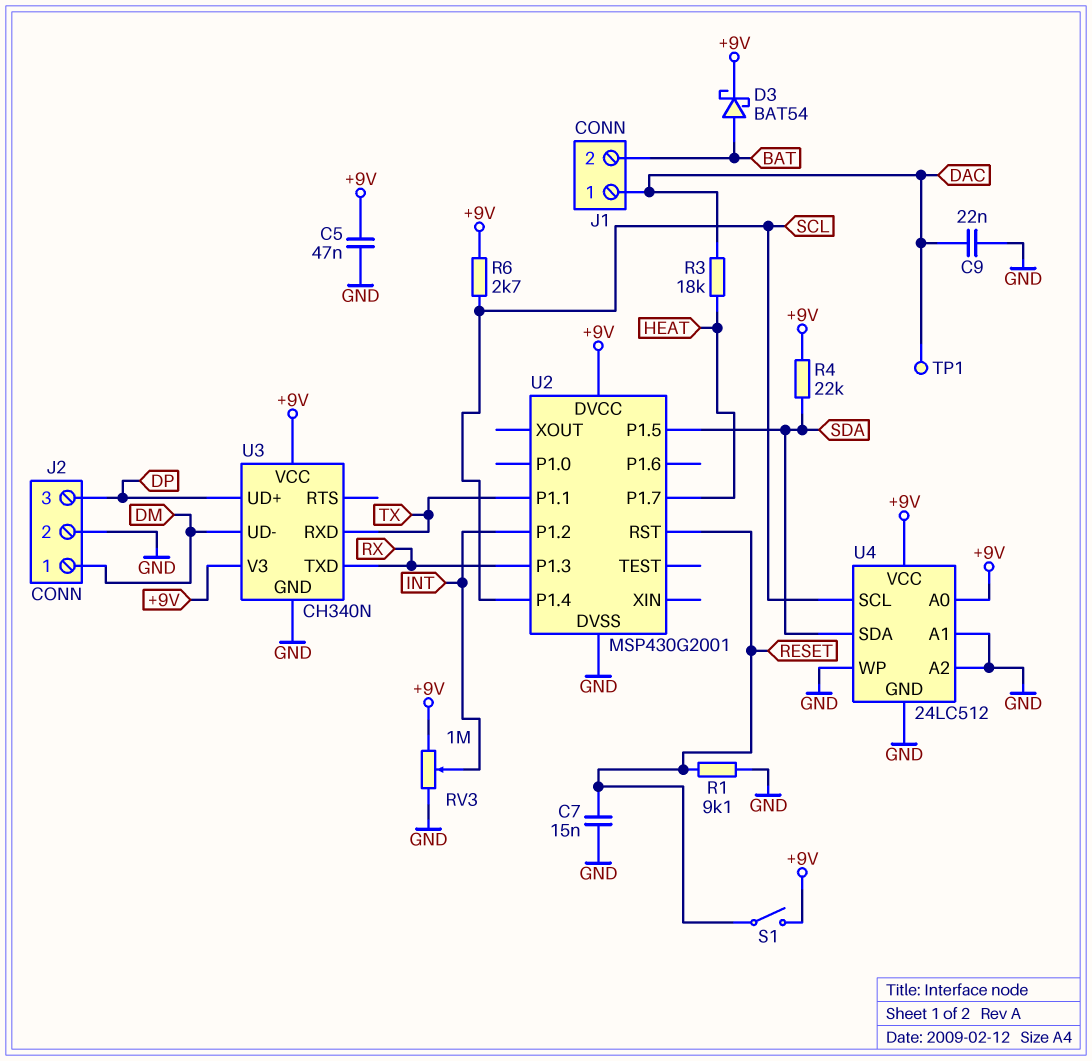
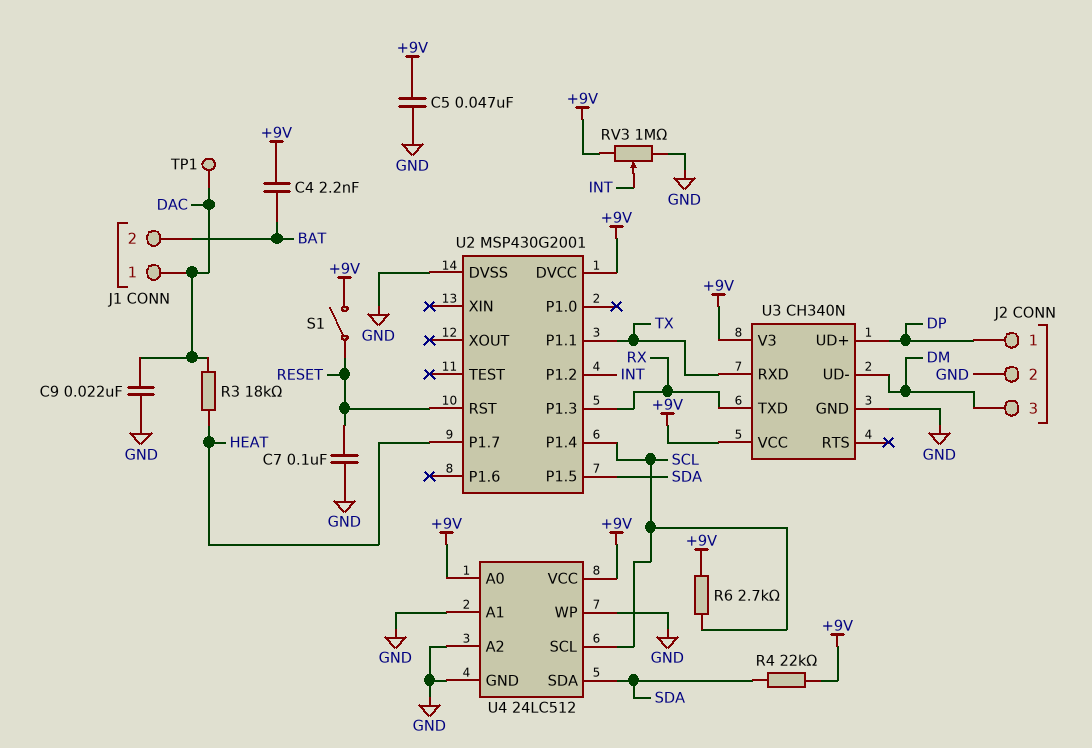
C4: none -> 2.2nF (+9V, BAT)
C7: 15nF (GND, RESET) -> 100nF (GND, RESET)
D3: schottky BAT54 (A BAT, K +9V) -> none
J2 pin 1: DM -> DP
J2 pin 3: DP -> DM
R1: 9.1k (GND, RESET) -> none

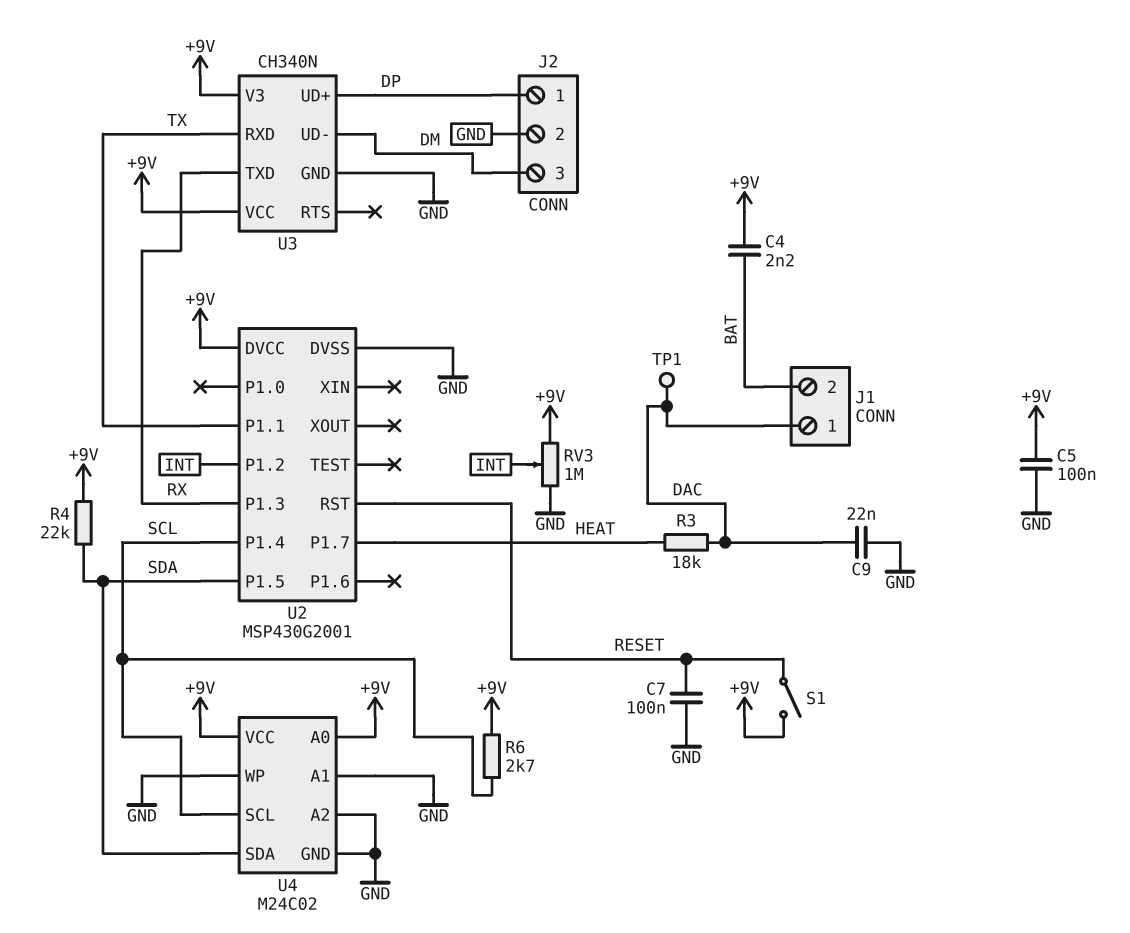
C5: 47nF (+9V, GND) -> 100nF (+9V, GND)
U4: 24LC512 -> M24C02

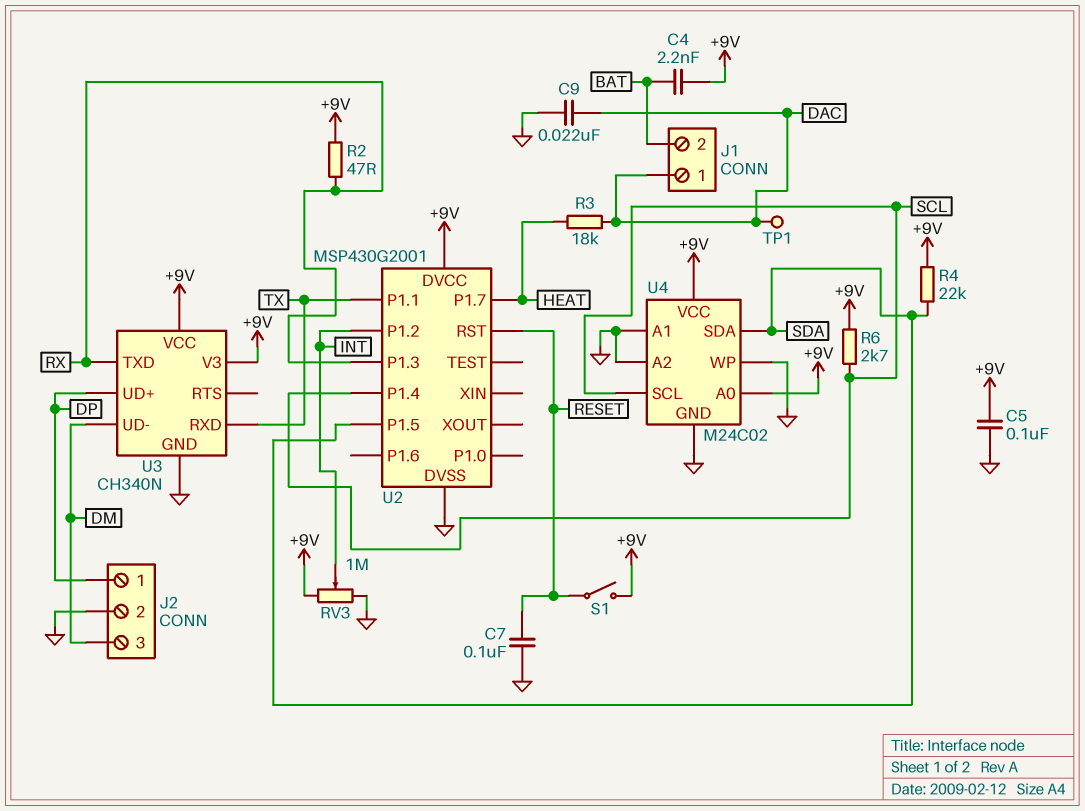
R2: none -> 47 (+9V, RX)

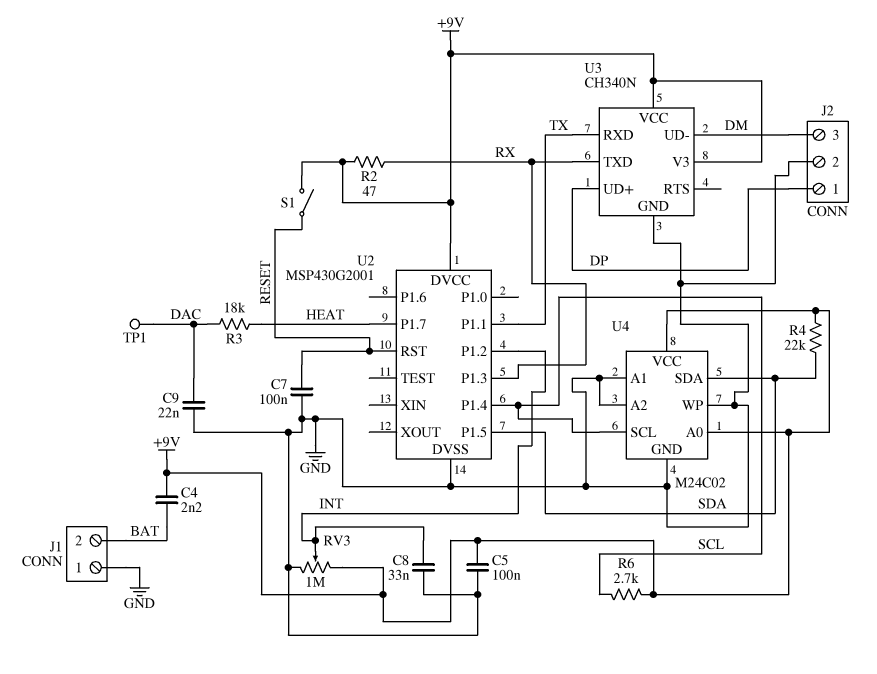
C8: none -> 33nF (GND, INT)
J1 pin 1: DAC -> GND

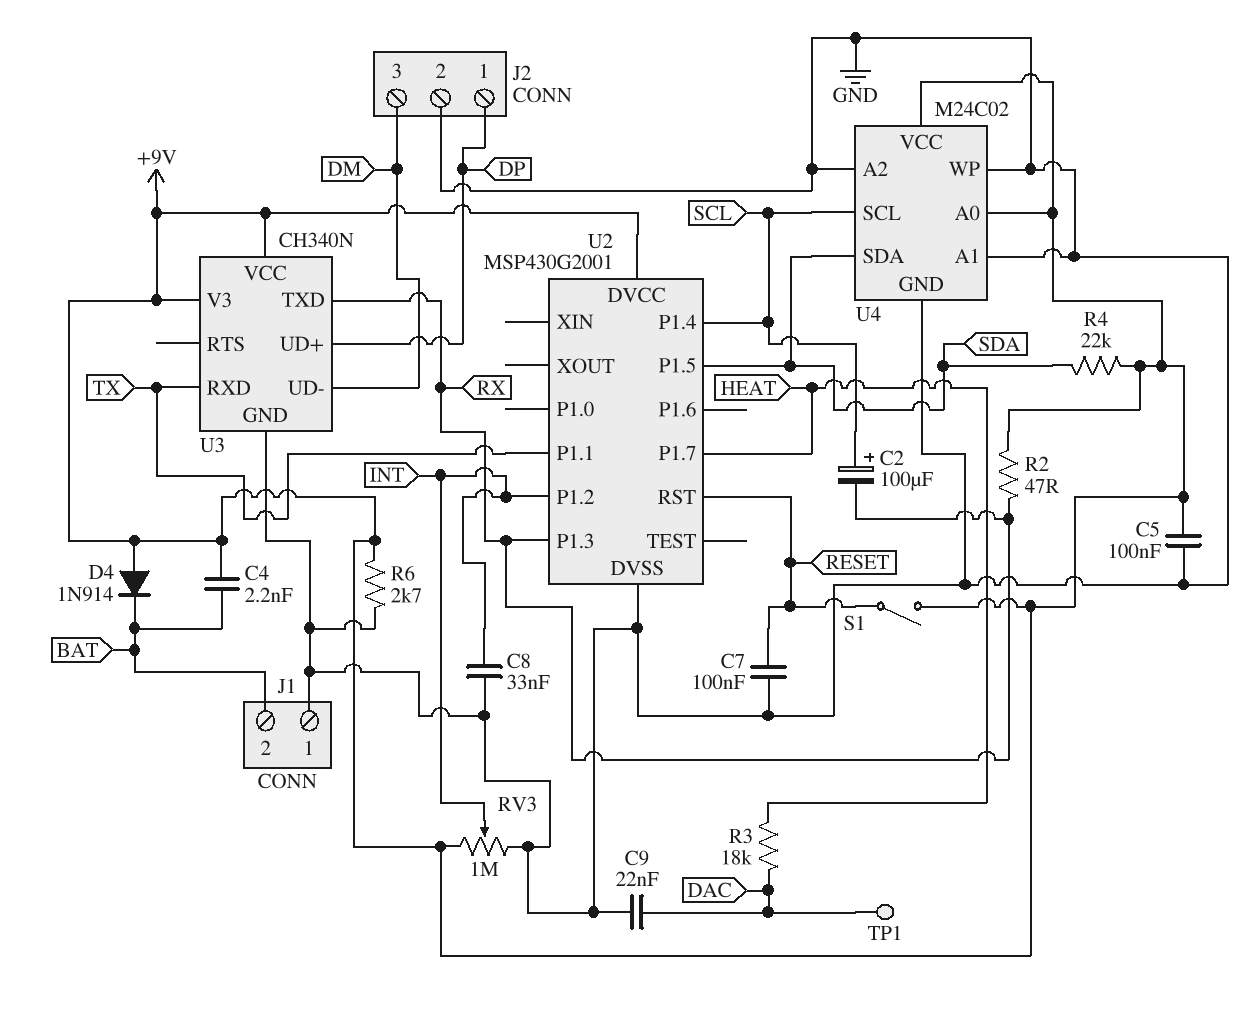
C2: none -> 100uF (plus SCL, minus RX)
D4: none -> diode 1N914 (A +9V, K BAT)
R6: 2.7k (+9V, SCL) -> 2.7k (+9V, GND)

